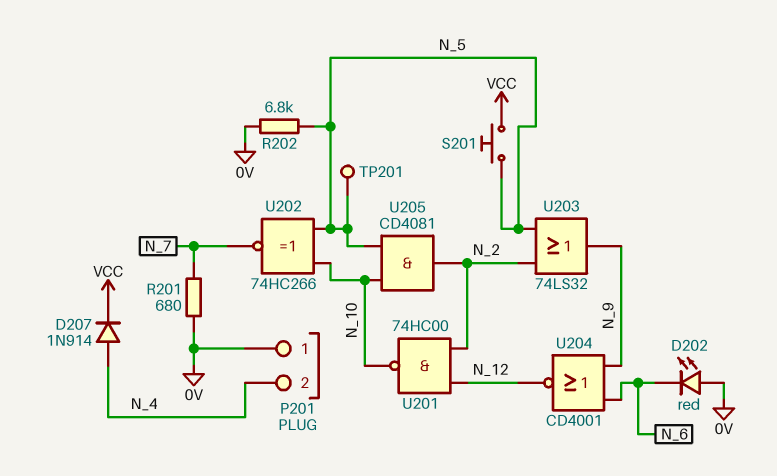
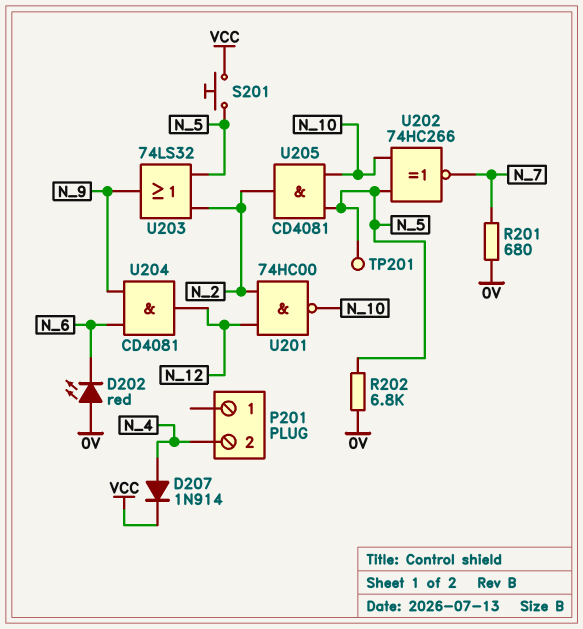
P201 pin 1: 0V -> none
U204: NOR CD4001 (in N_6, in N_9, out N_12) -> AND CD4081 (in N_6, in N_9, out N_12)

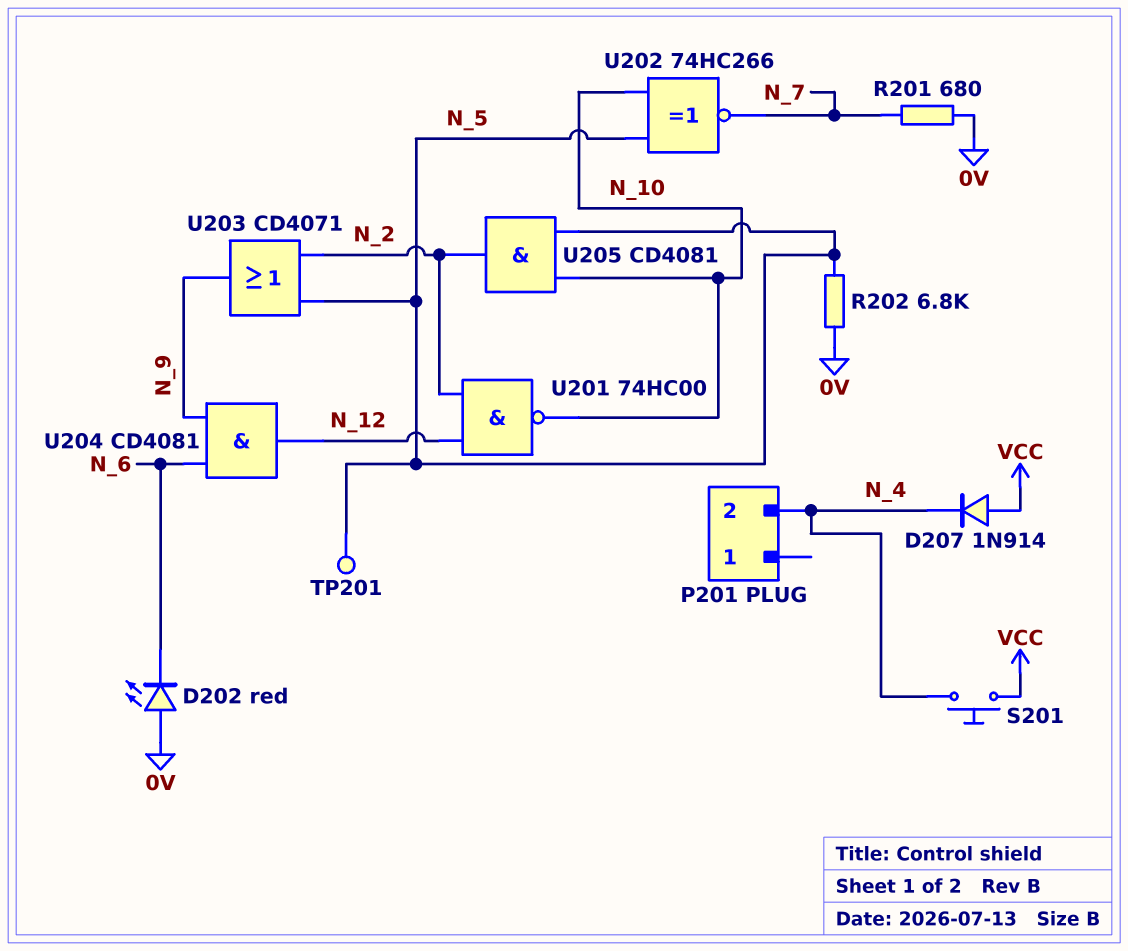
D207: diode 1N914 (A N_4, K VCC) -> diode 1N914 (A VCC, K N_4)
S201: button (N_5, VCC) -> button (N_4, VCC)
U203: OR 74LS32 (in N_2, in N_5, out N_9) -> OR CD4071 (in N_2, in N_5, out N_9)

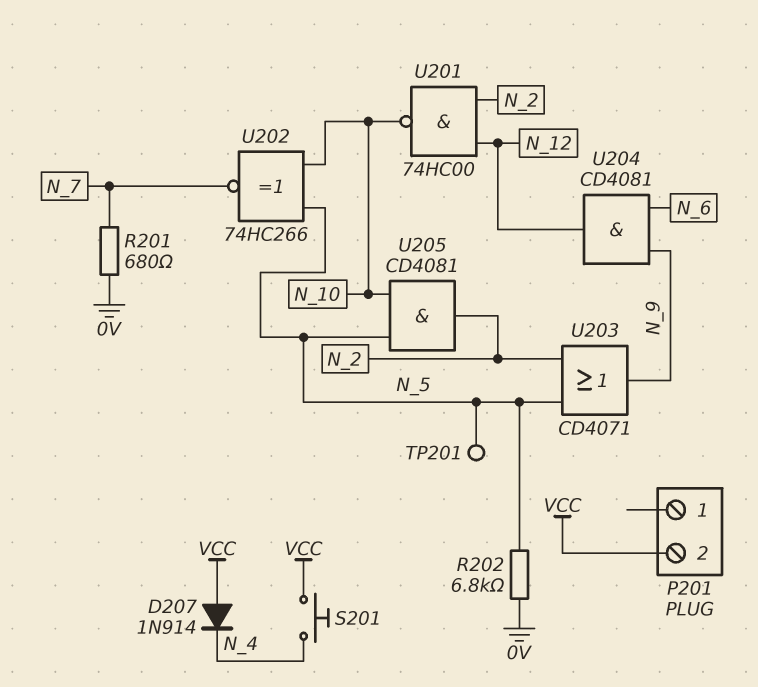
D202: LED red (A 0V, K N_6) -> none
P201 pin 2: N_4 -> VCC

